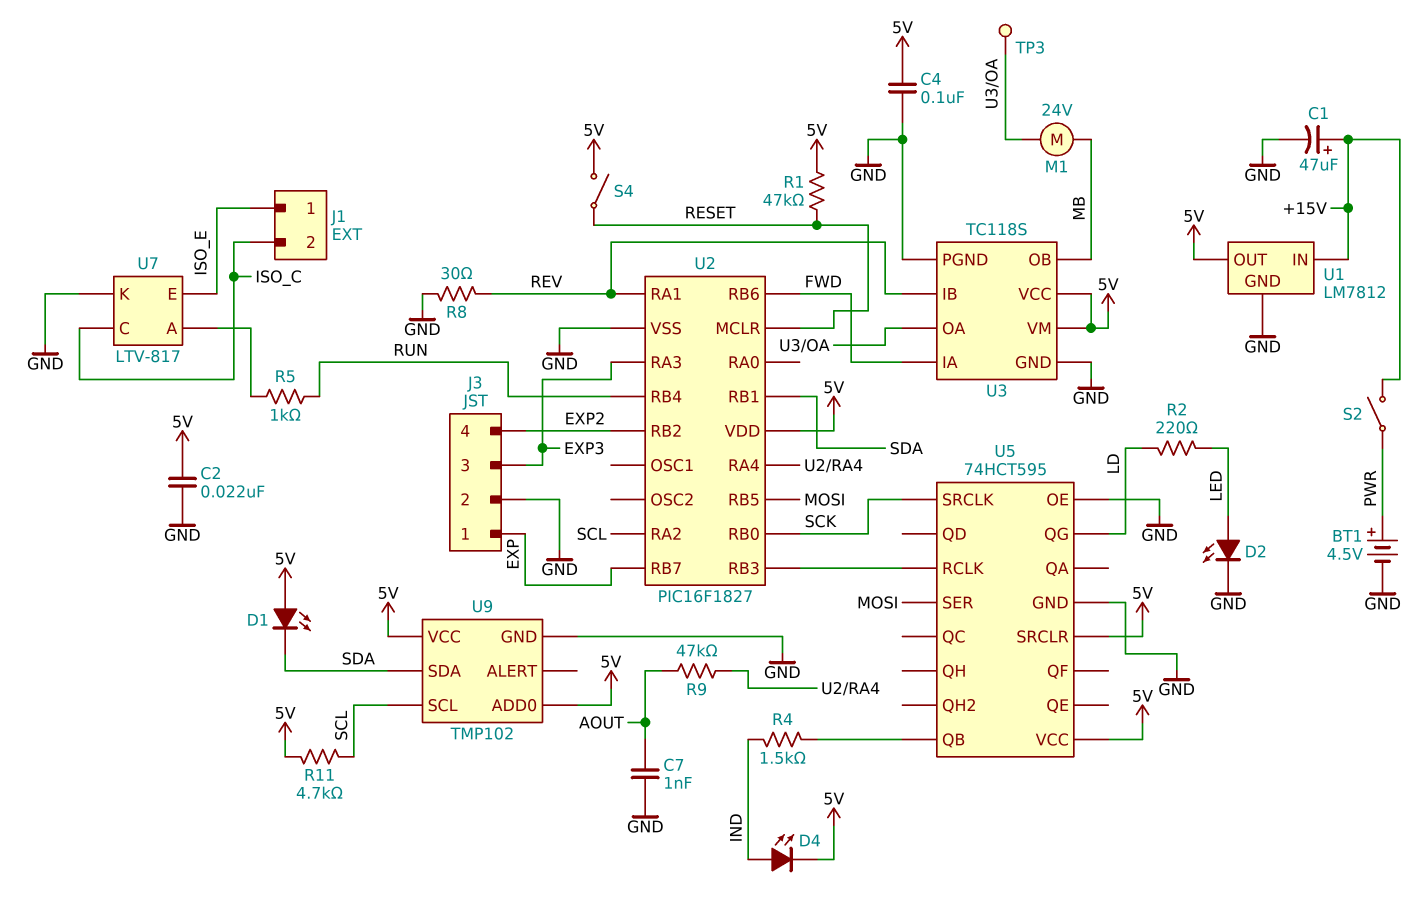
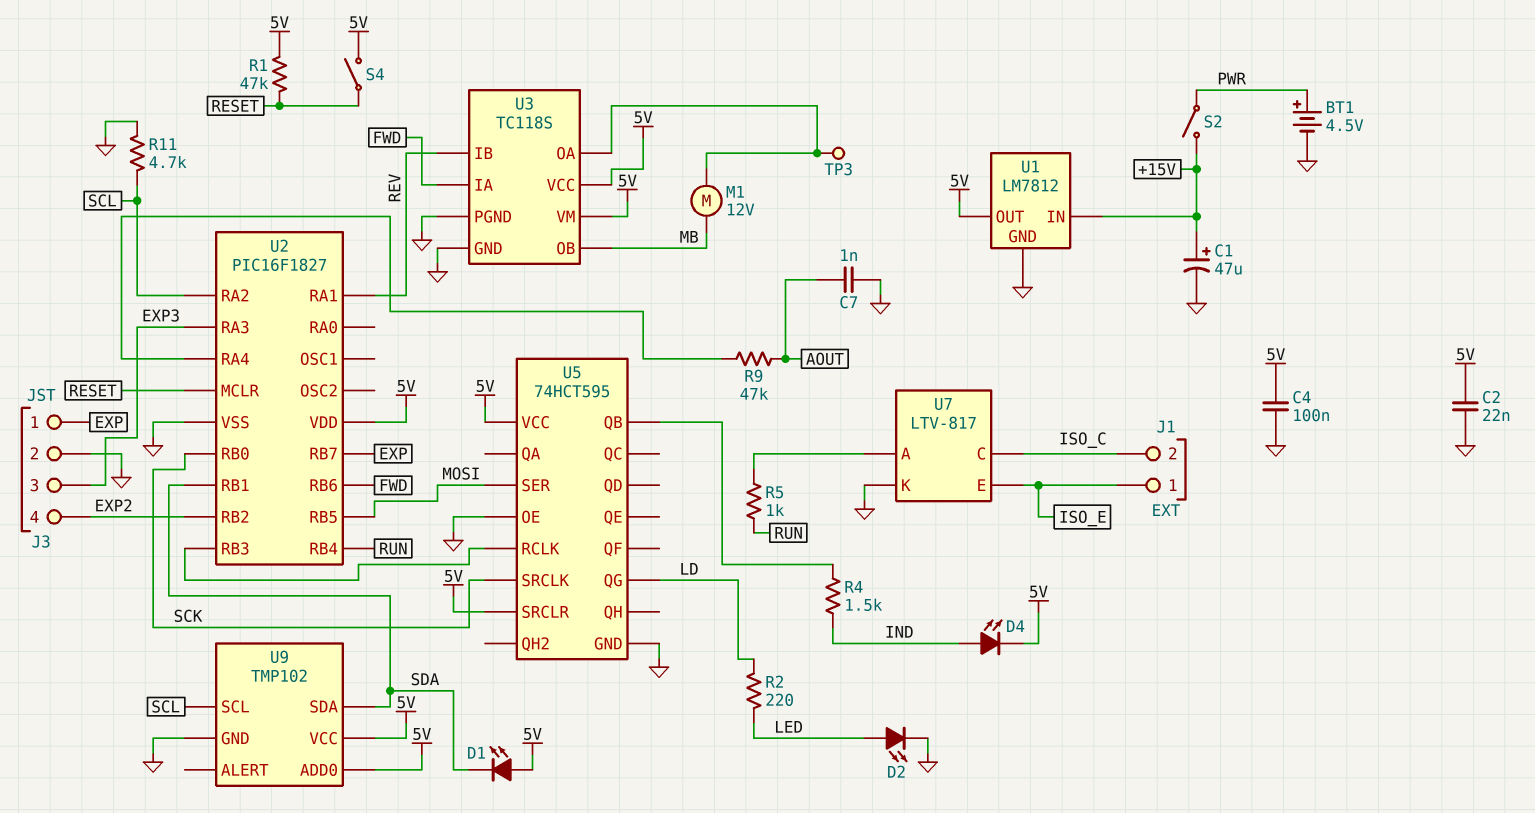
M1: motor 24V (MB, U3/OA) -> motor 12V (MB, U3/OA)
R8: 30 (GND, REV) -> none
R11: 4.7k (5V, SCL) -> 4.7k (GND, SCL)

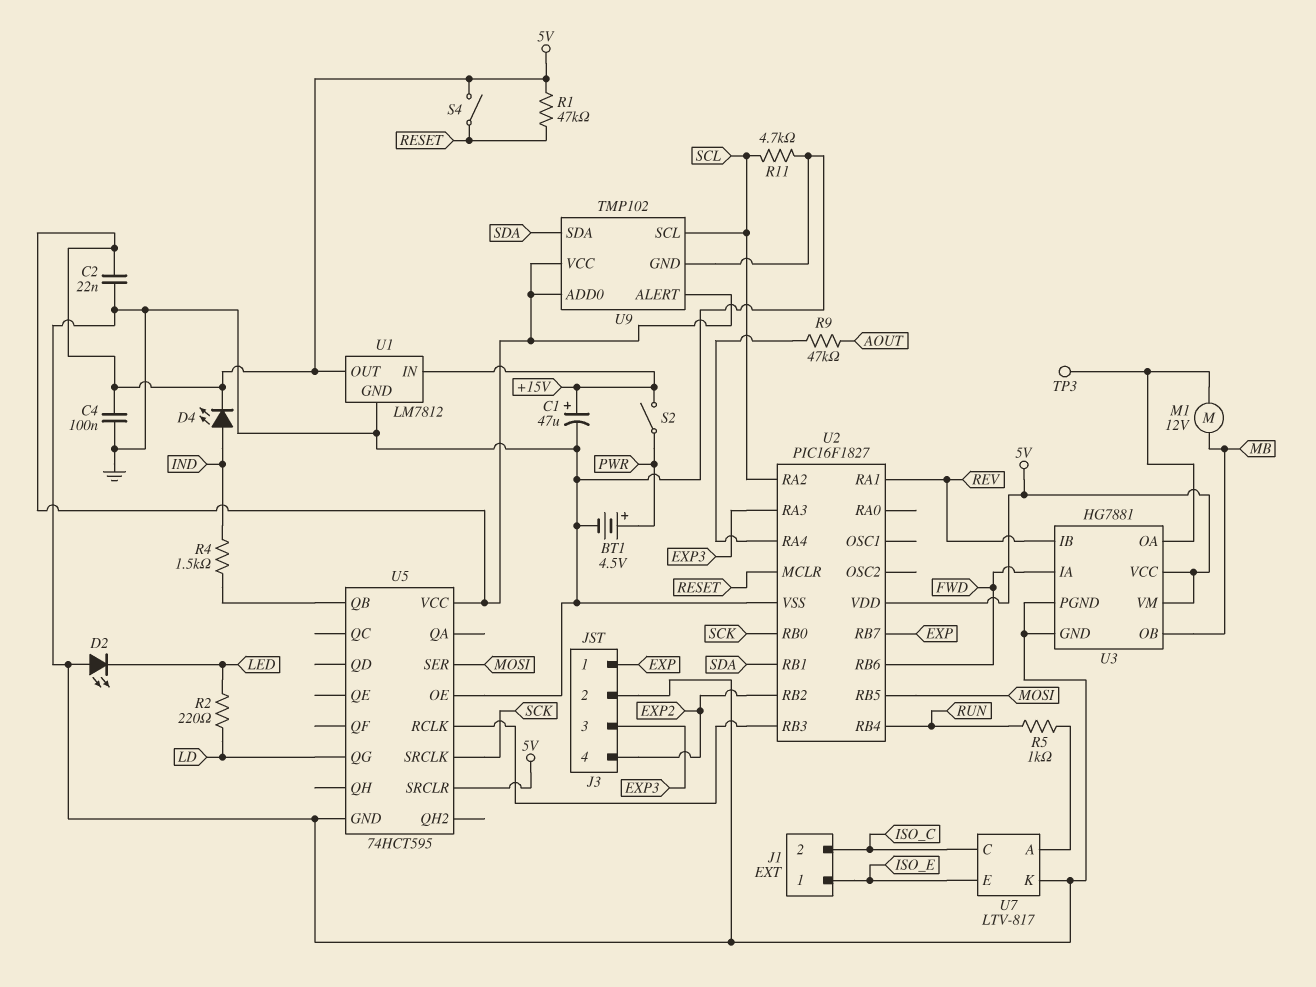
C7: 1nF (AOUT, GND) -> none
D1: LED (A 5V, K SDA) -> none
D2: LED (A LED, K GND) -> LED (A GND, K LED)
U3: TC118S -> HG7881
U9 pin ALERT: none -> 5V

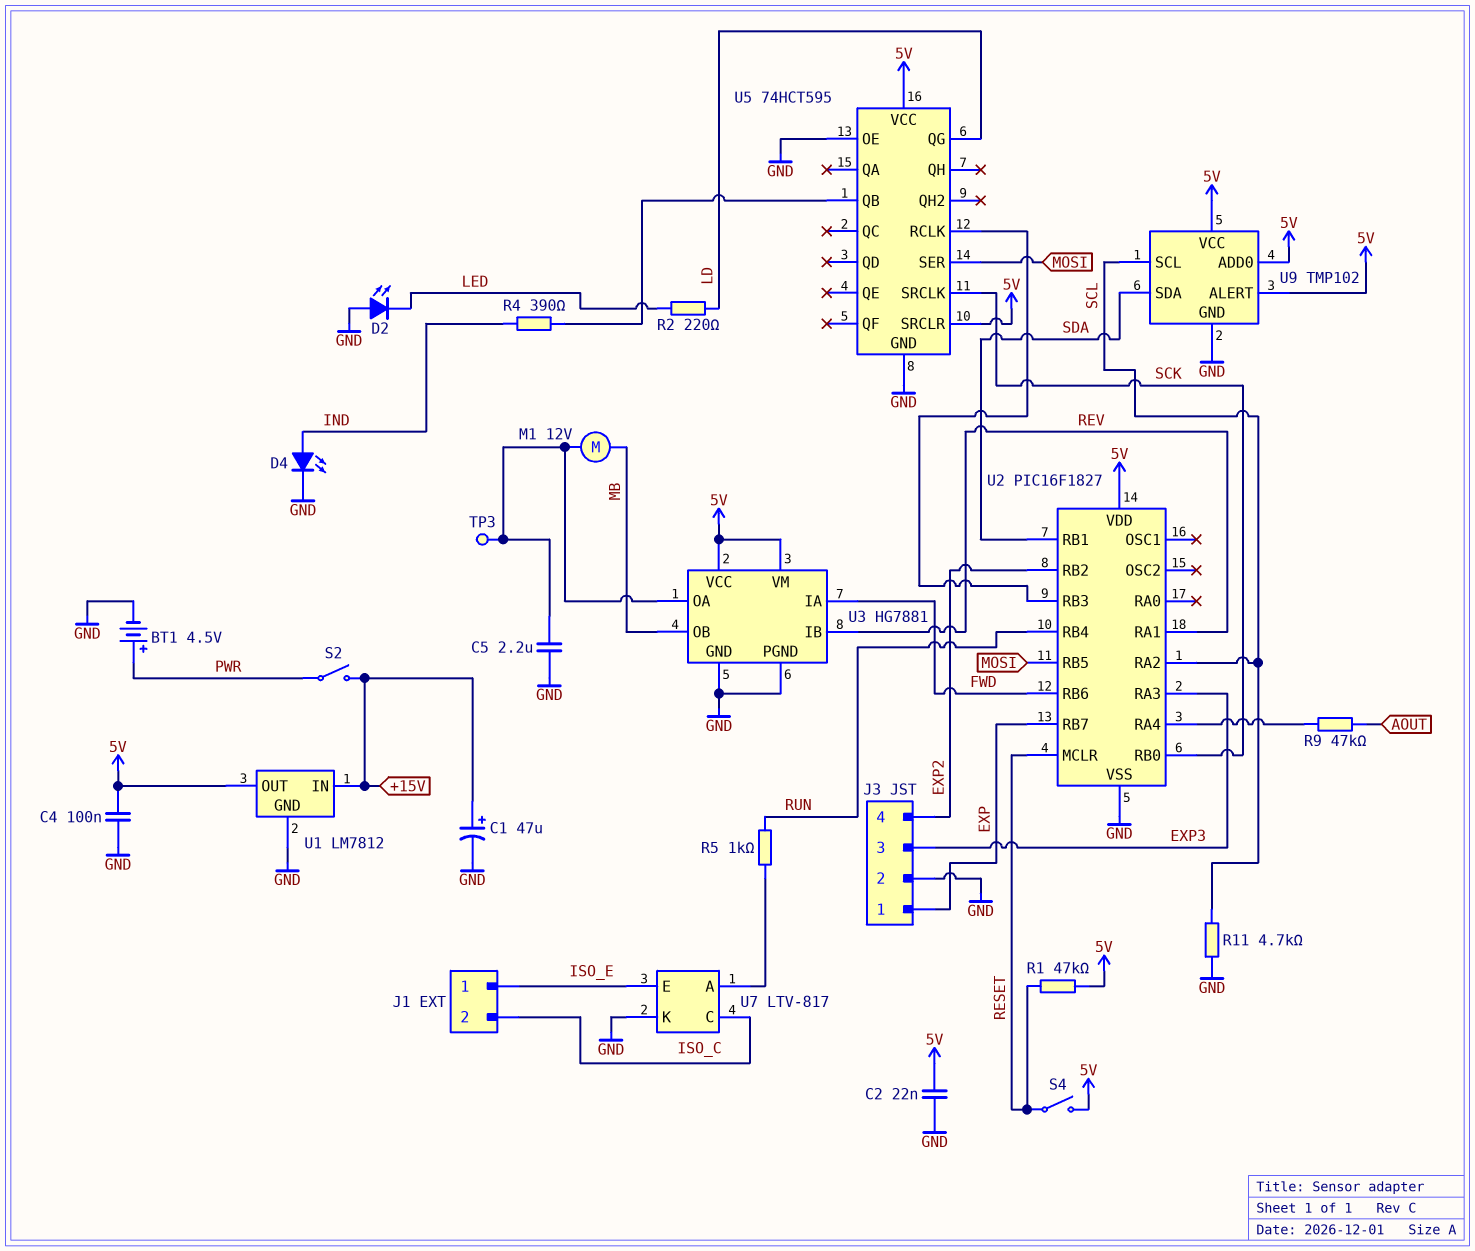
C5: none -> 2.2uF (GND, U3/OA)
D4: LED (A IND, K 5V) -> LED (A IND, K GND)
R4: 1.5k (IND, U5/QB) -> 390 (IND, U5/QB)

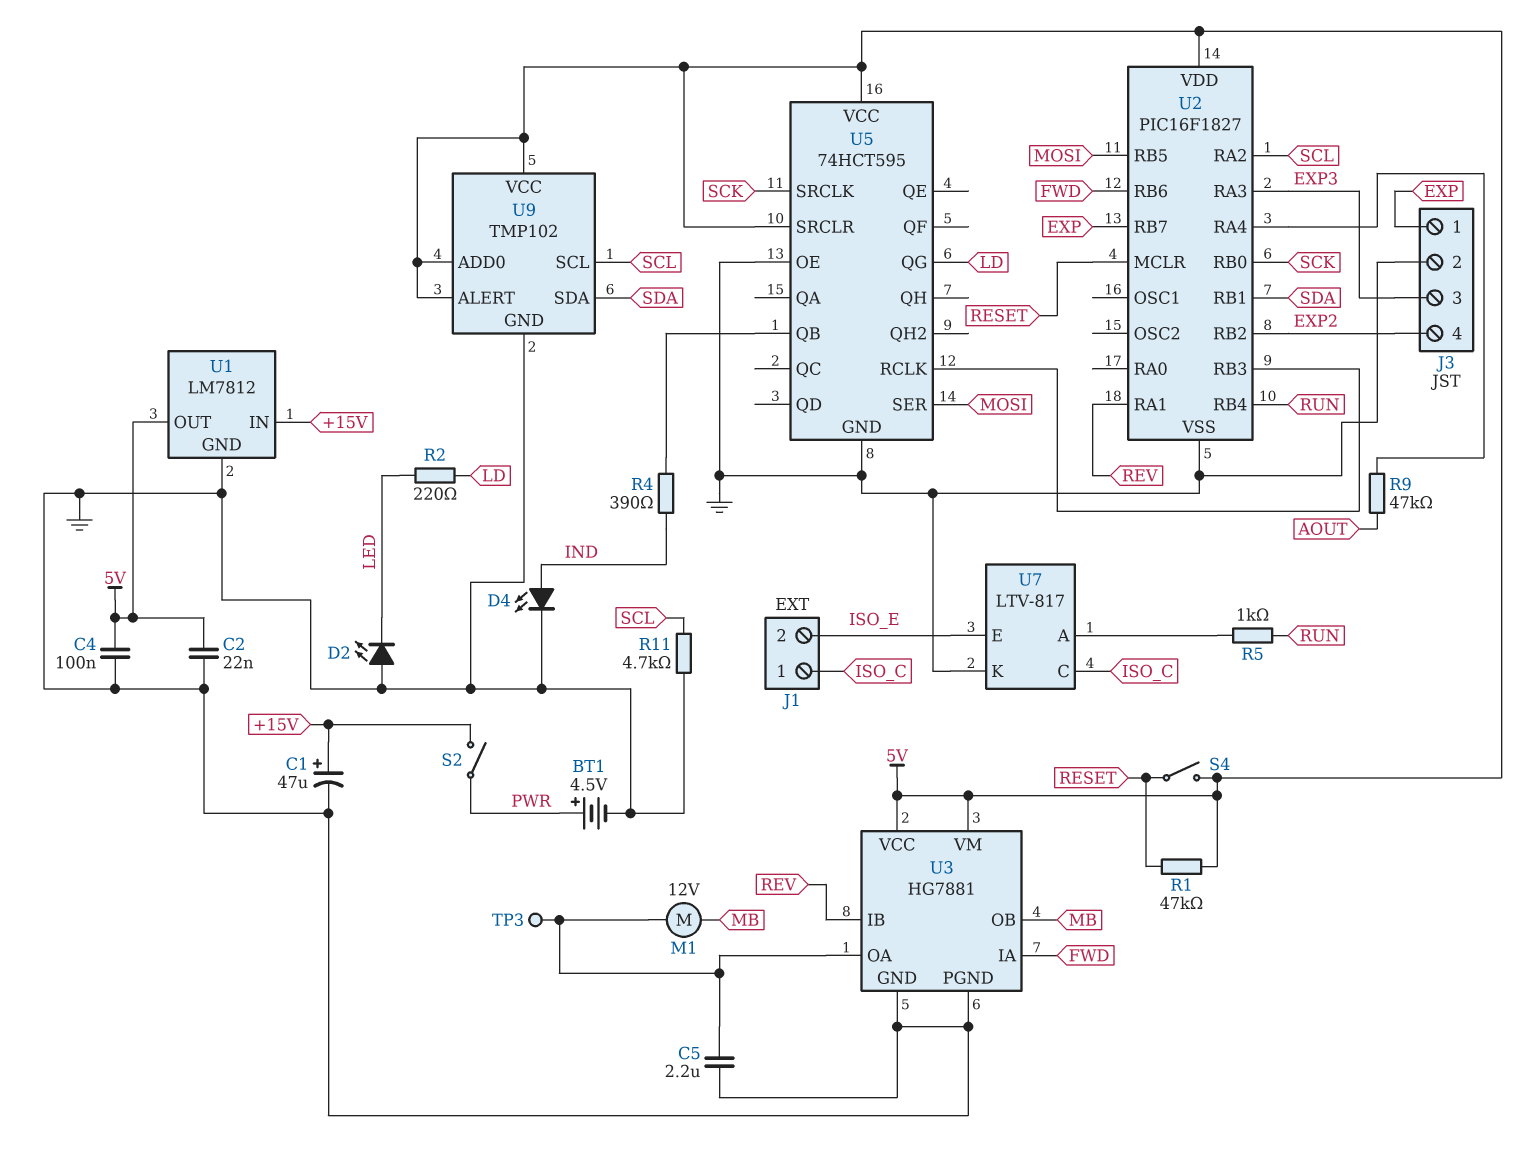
J1 pin 1: ISO_E -> ISO_C
J1 pin 2: ISO_C -> ISO_E

